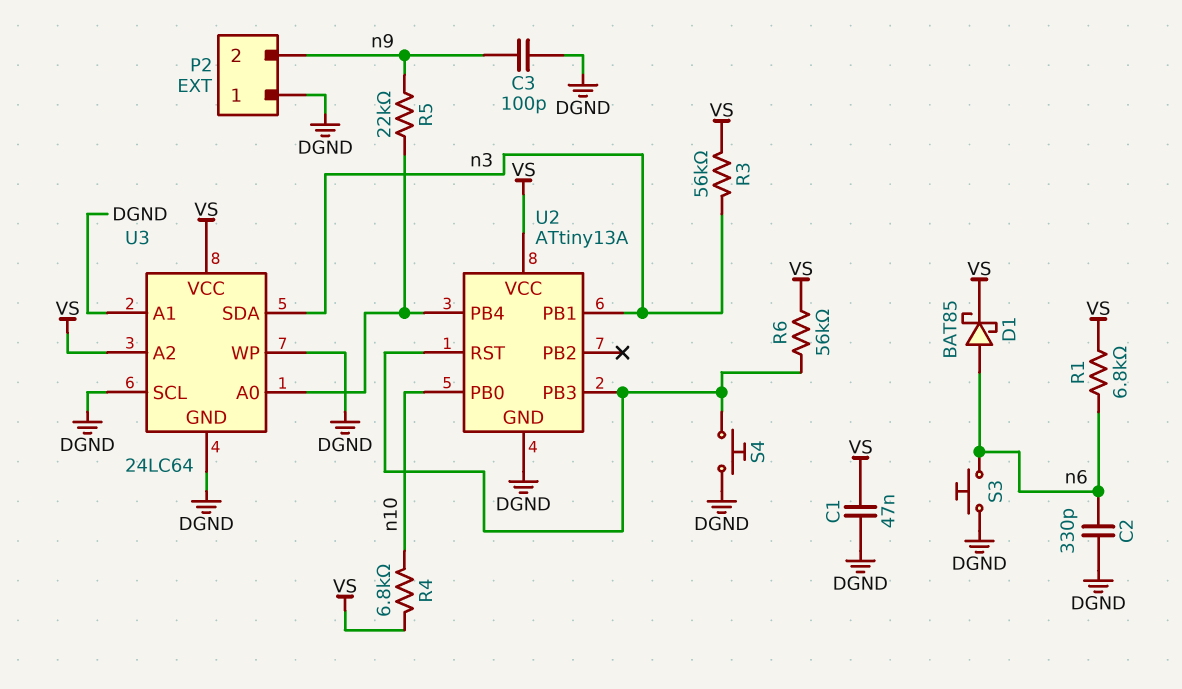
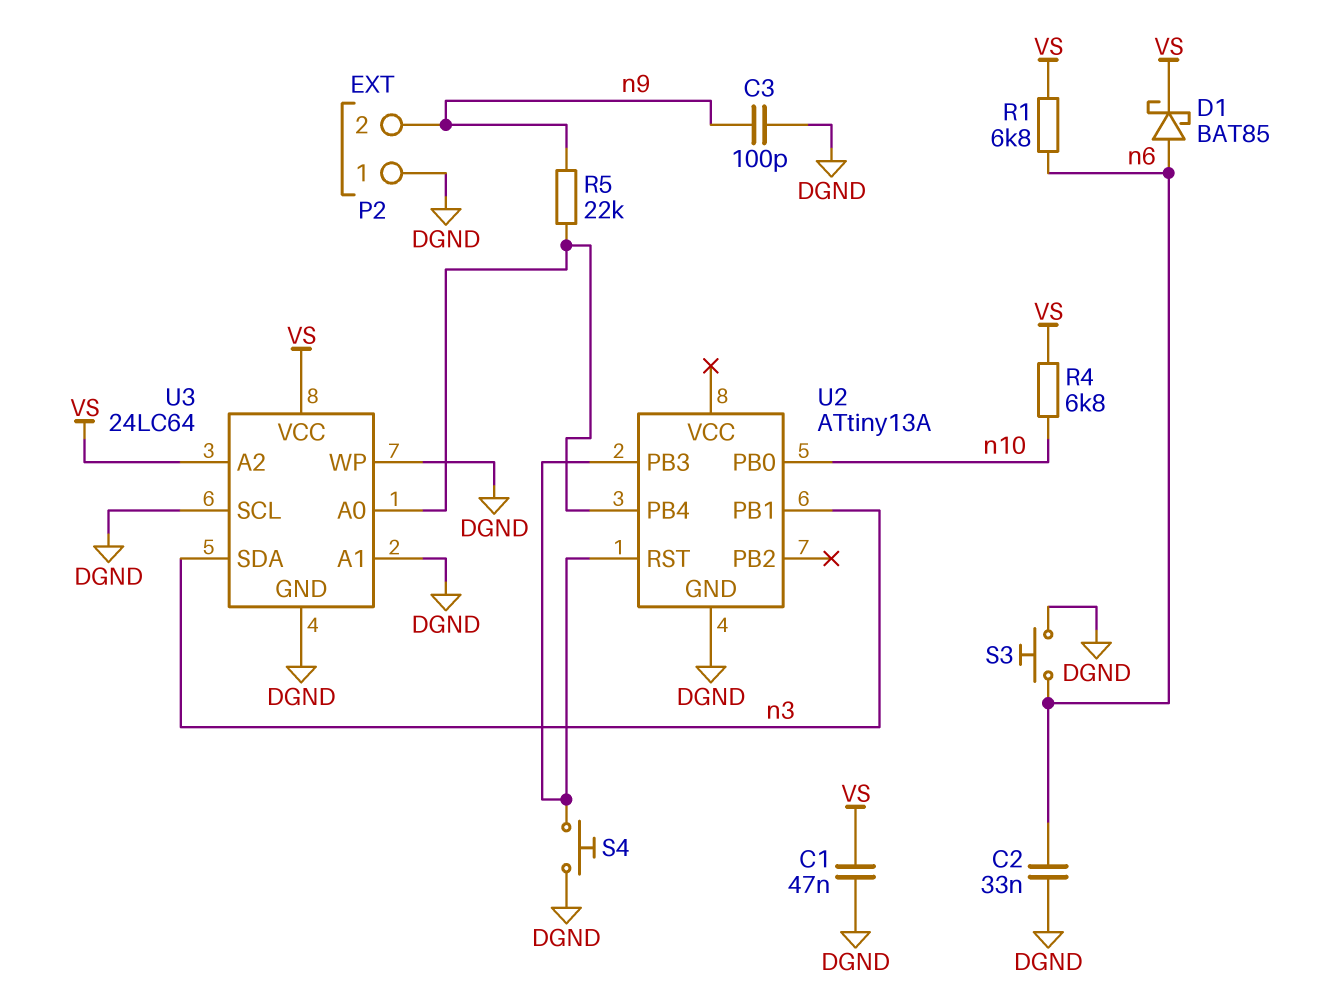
C2: 330pF (DGND, n6) -> 33nF (DGND, n6)
R3: 56k (VS, n3) -> none
R6: 56k (U2/PB3, VS) -> none
U2 pin VCC: VS -> none

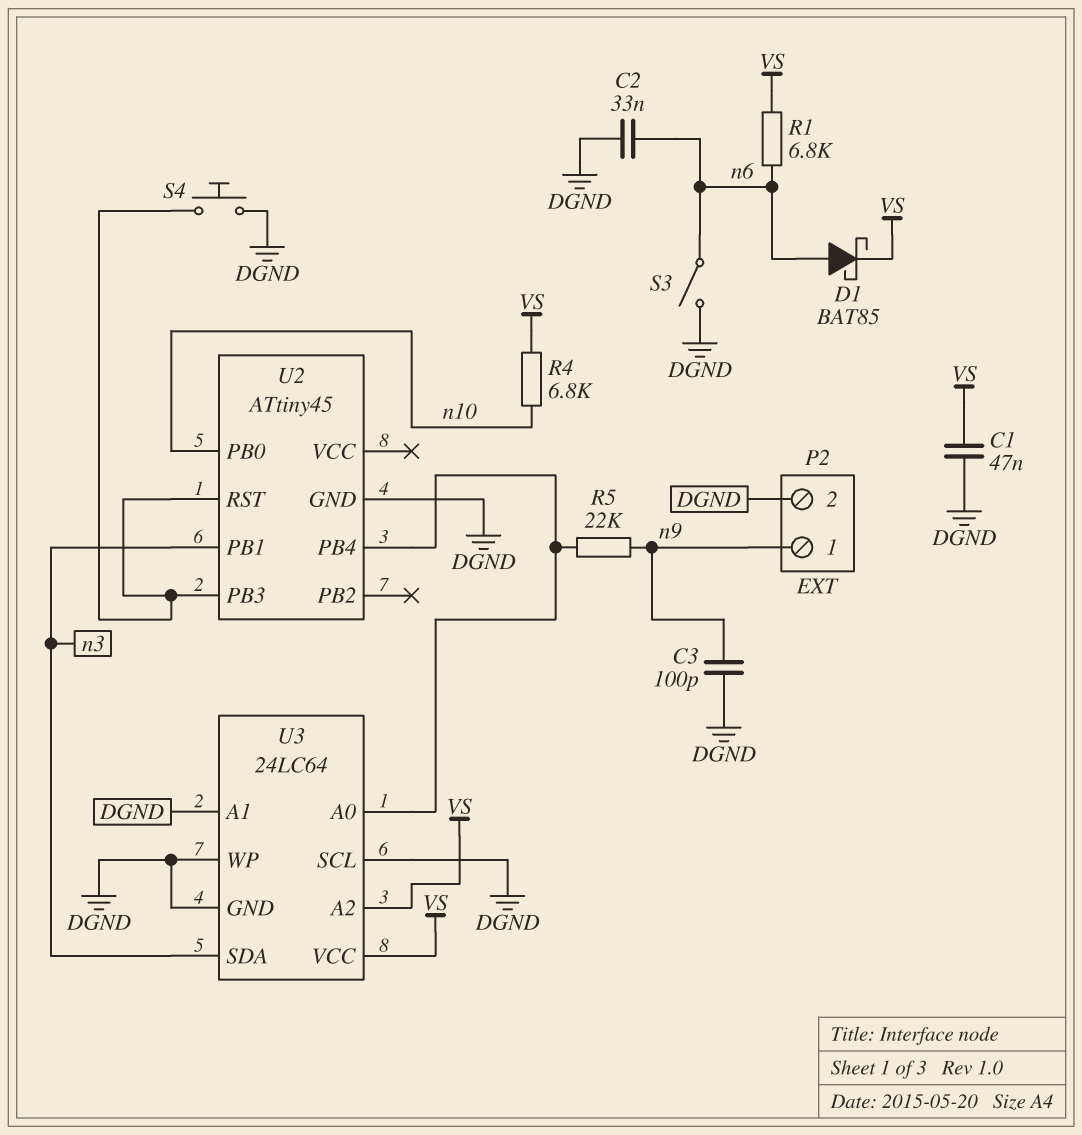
P2 pin 1: DGND -> n9
P2 pin 2: n9 -> DGND
S3: button (DGND, n6) -> switch (DGND, n6)
U2: ATtiny13A -> ATtiny45

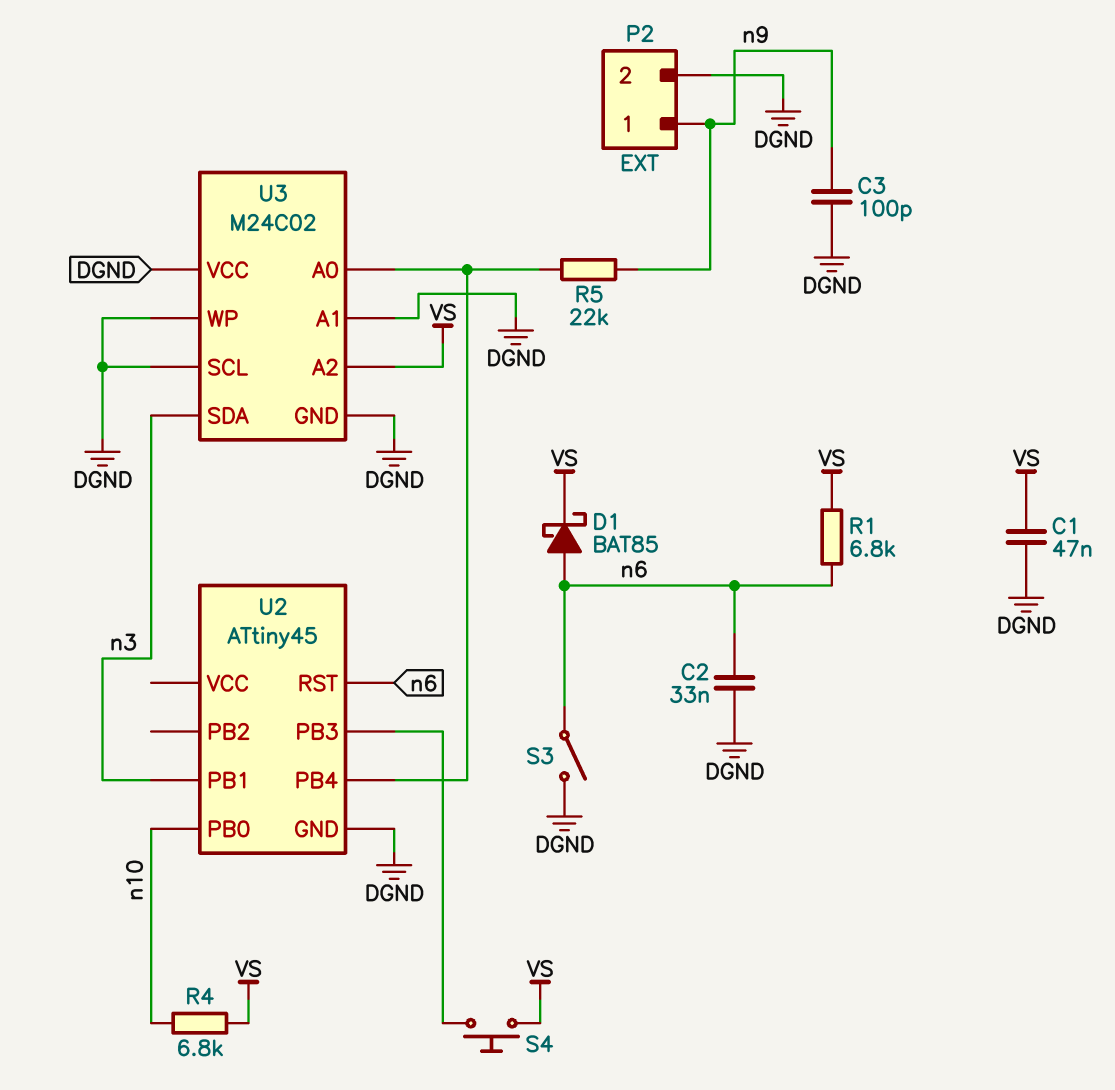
S4: button (DGND, U2/PB3) -> button (U2/PB3, VS)
U2 pin RST: U2/PB3 -> n6
U3: 24LC64 -> M24C02
U3 pin VCC: VS -> DGND

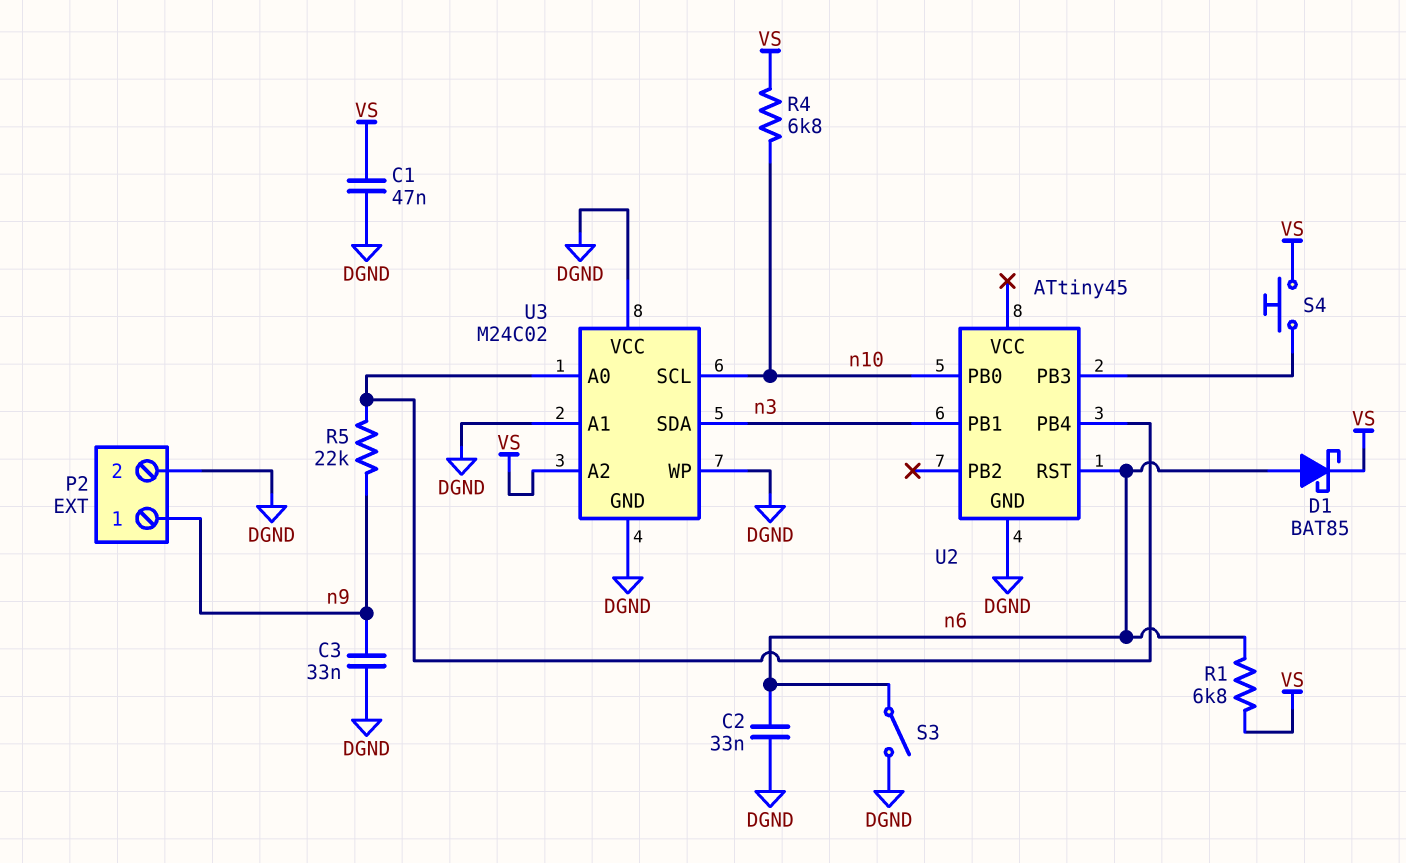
C3: 100pF (DGND, n9) -> 33nF (DGND, n9)
U3 pin SCL: DGND -> n10

